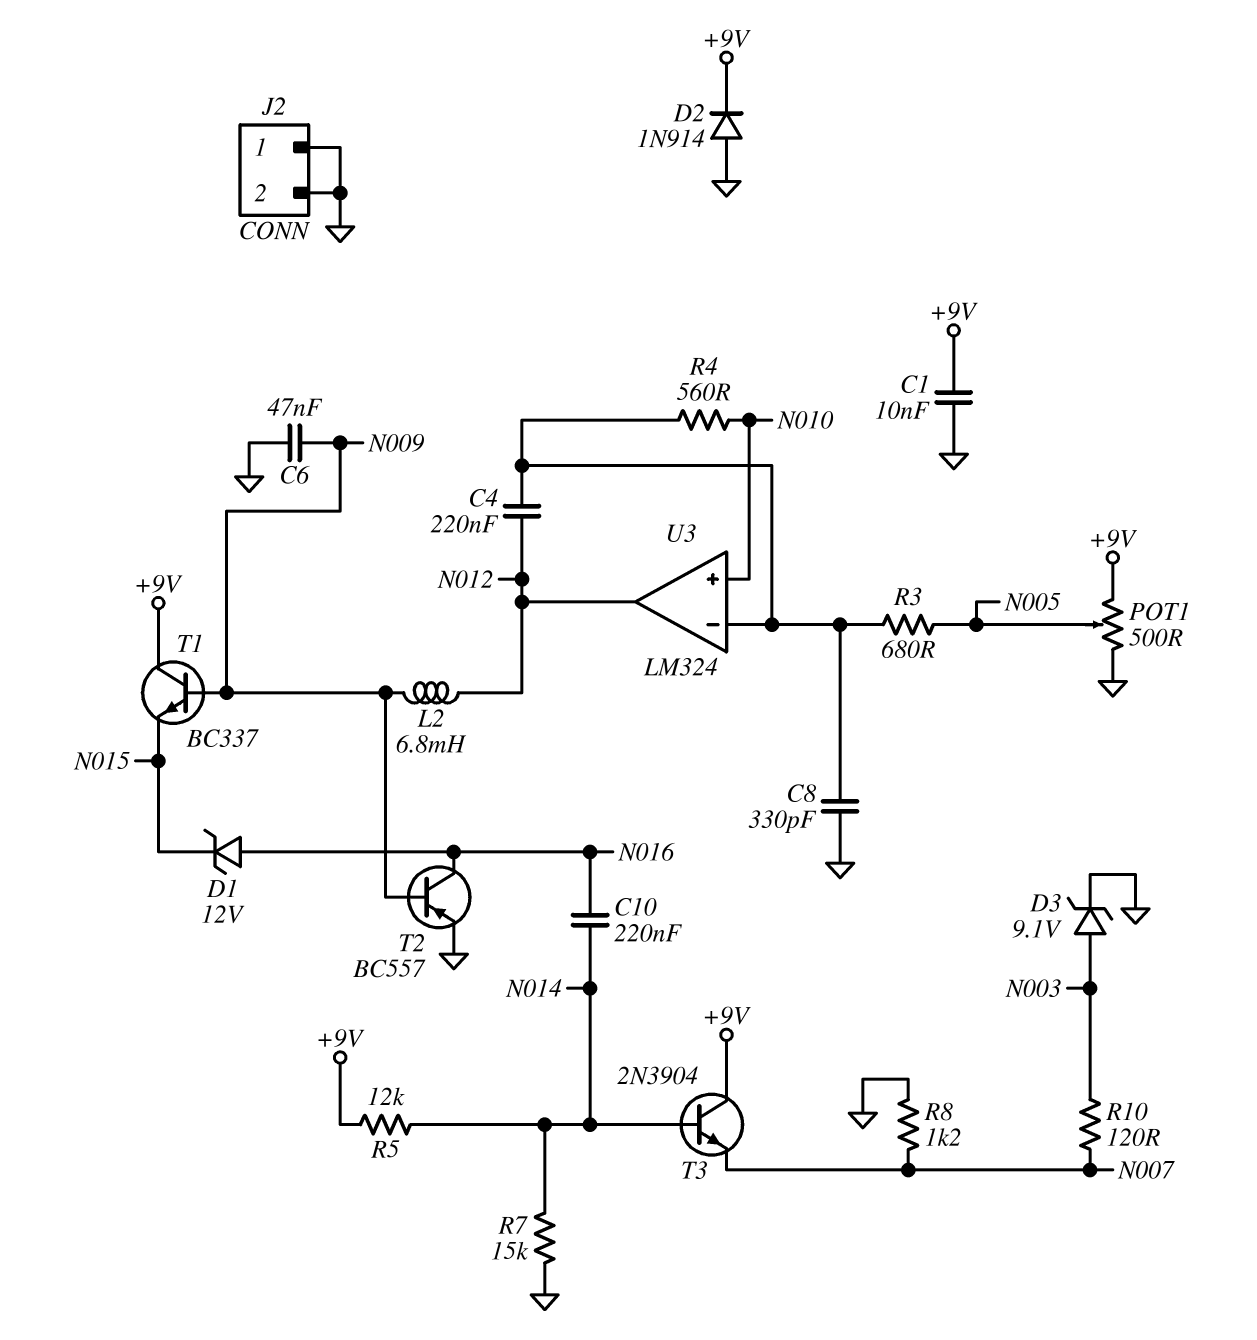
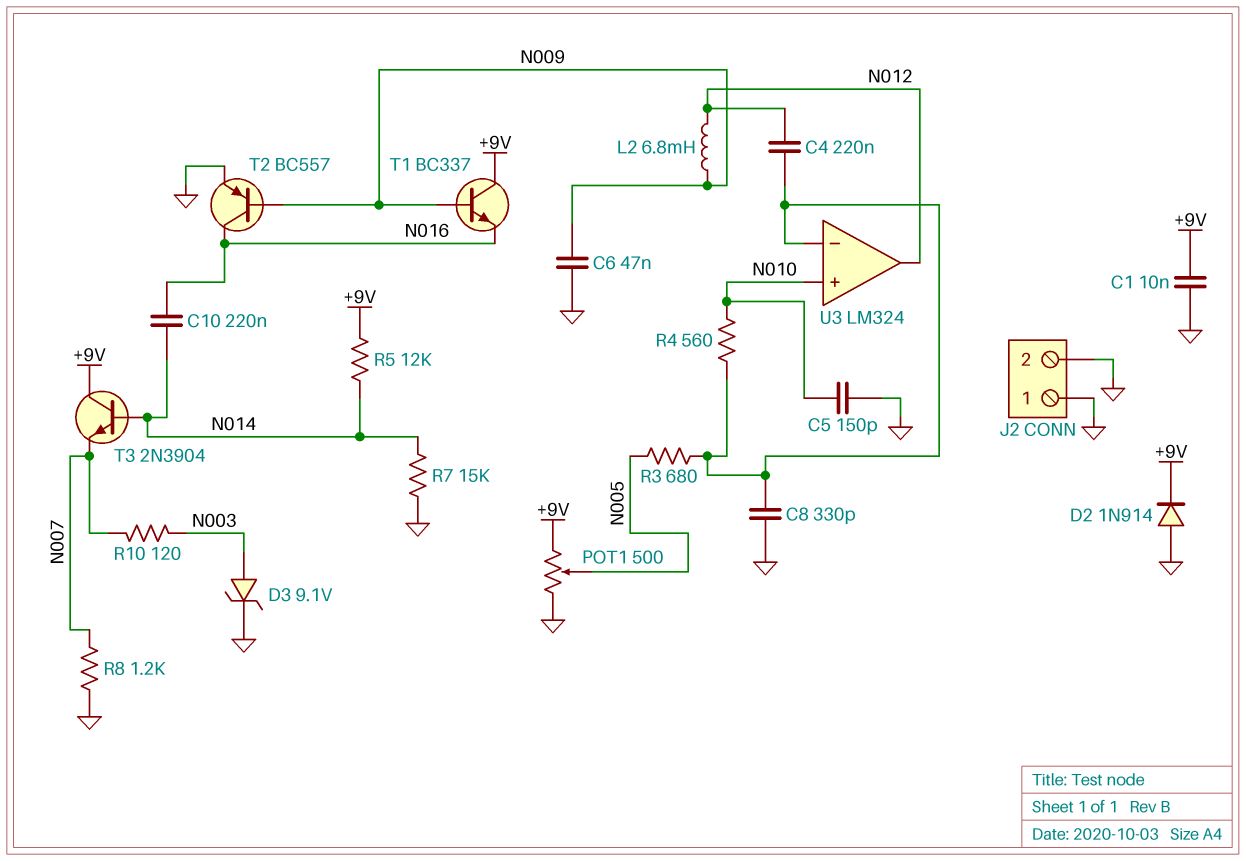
C5: none -> 150pF (GND, N010)
D1: zener 12V (A N016, K N015) -> none
T1: NPN BC337 (B N009, C +9V, E N015) -> NPN BC337 (B N009, C +9V, E N016)

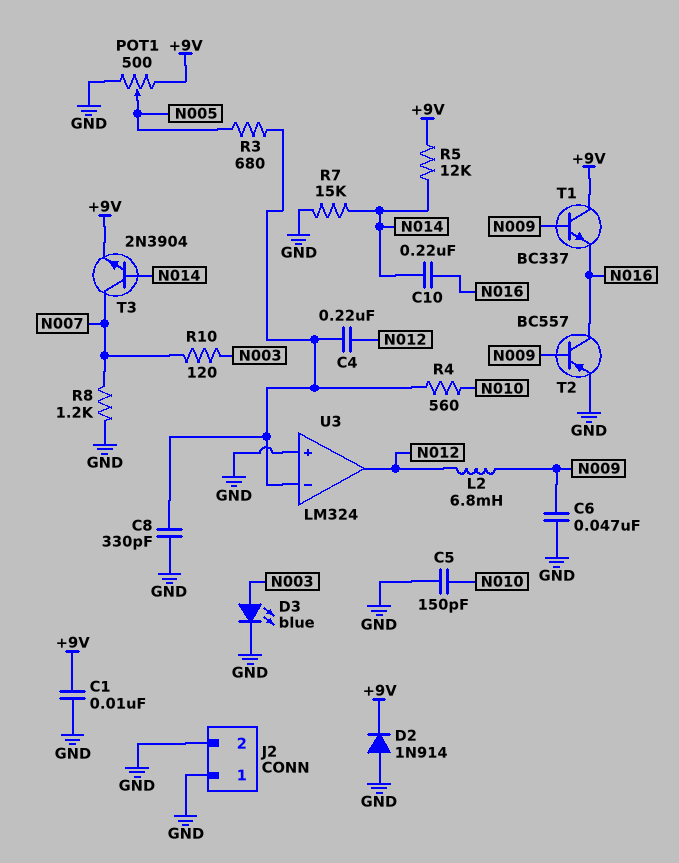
D3: zener 9.1V (A N003, K GND) -> LED blue (A N003, K GND)
T3: NPN 2N3904 (B N014, C +9V, E N007) -> NPN 2N3904 (B N014, C N007, E +9V)
U3 pin in+: N010 -> GND

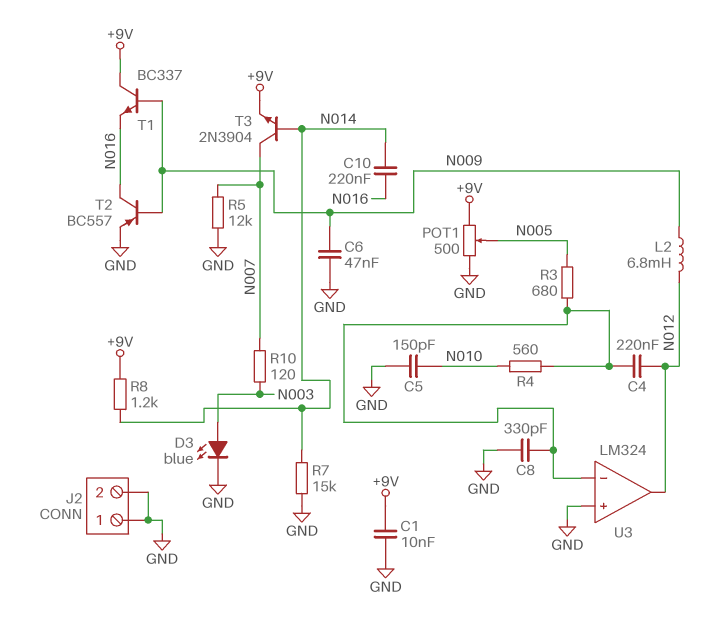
D2: diode 1N914 (A GND, K +9V) -> none
R5: 12k (+9V, N014) -> 12k (GND, N007)
R8: 1.2k (GND, N007) -> 1.2k (+9V, N014)

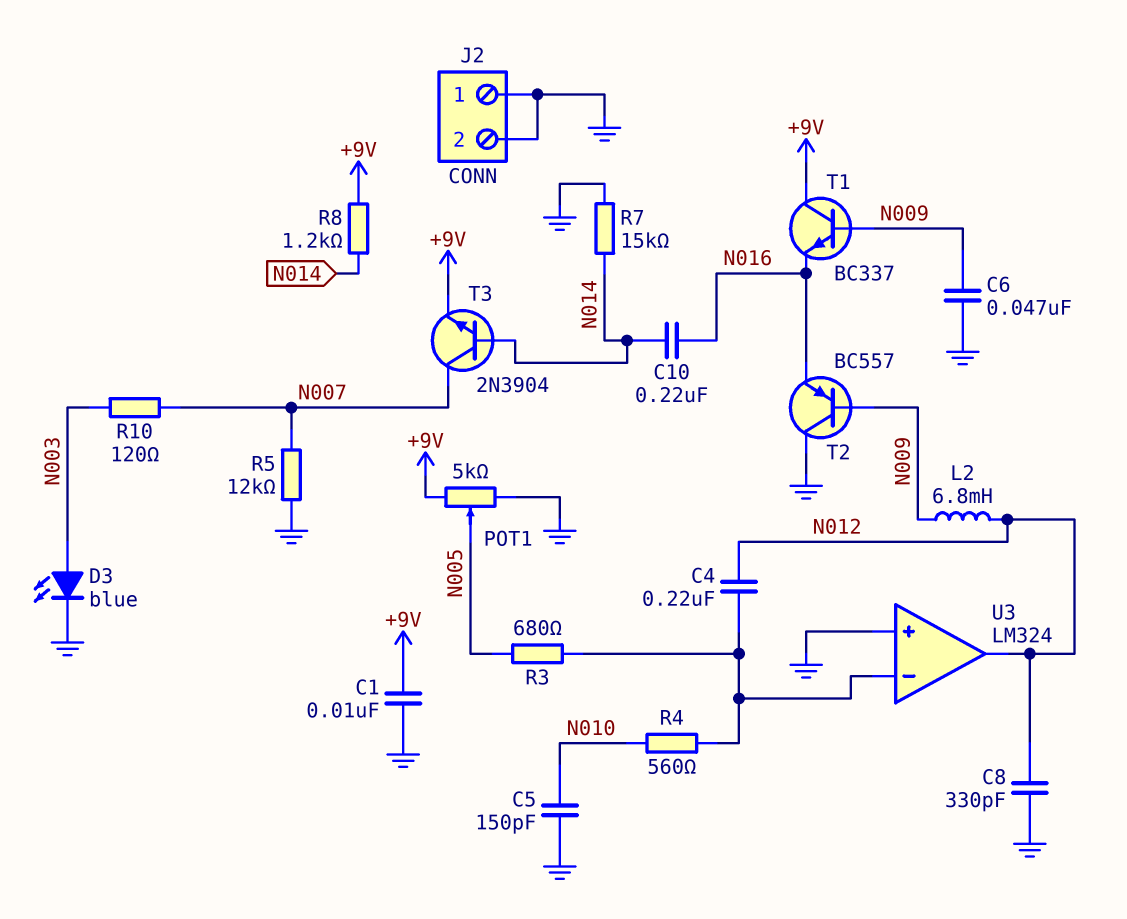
C8: 330pF (GND, U3/in-) -> 330pF (GND, N012)
POT1: 500 (+9V, GND, wiper N005) -> 5k (+9V, GND, wiper N005)
T2: PNP BC557 (B N009, C N016, E GND) -> PNP BC557 (B N009, C GND, E N016)

